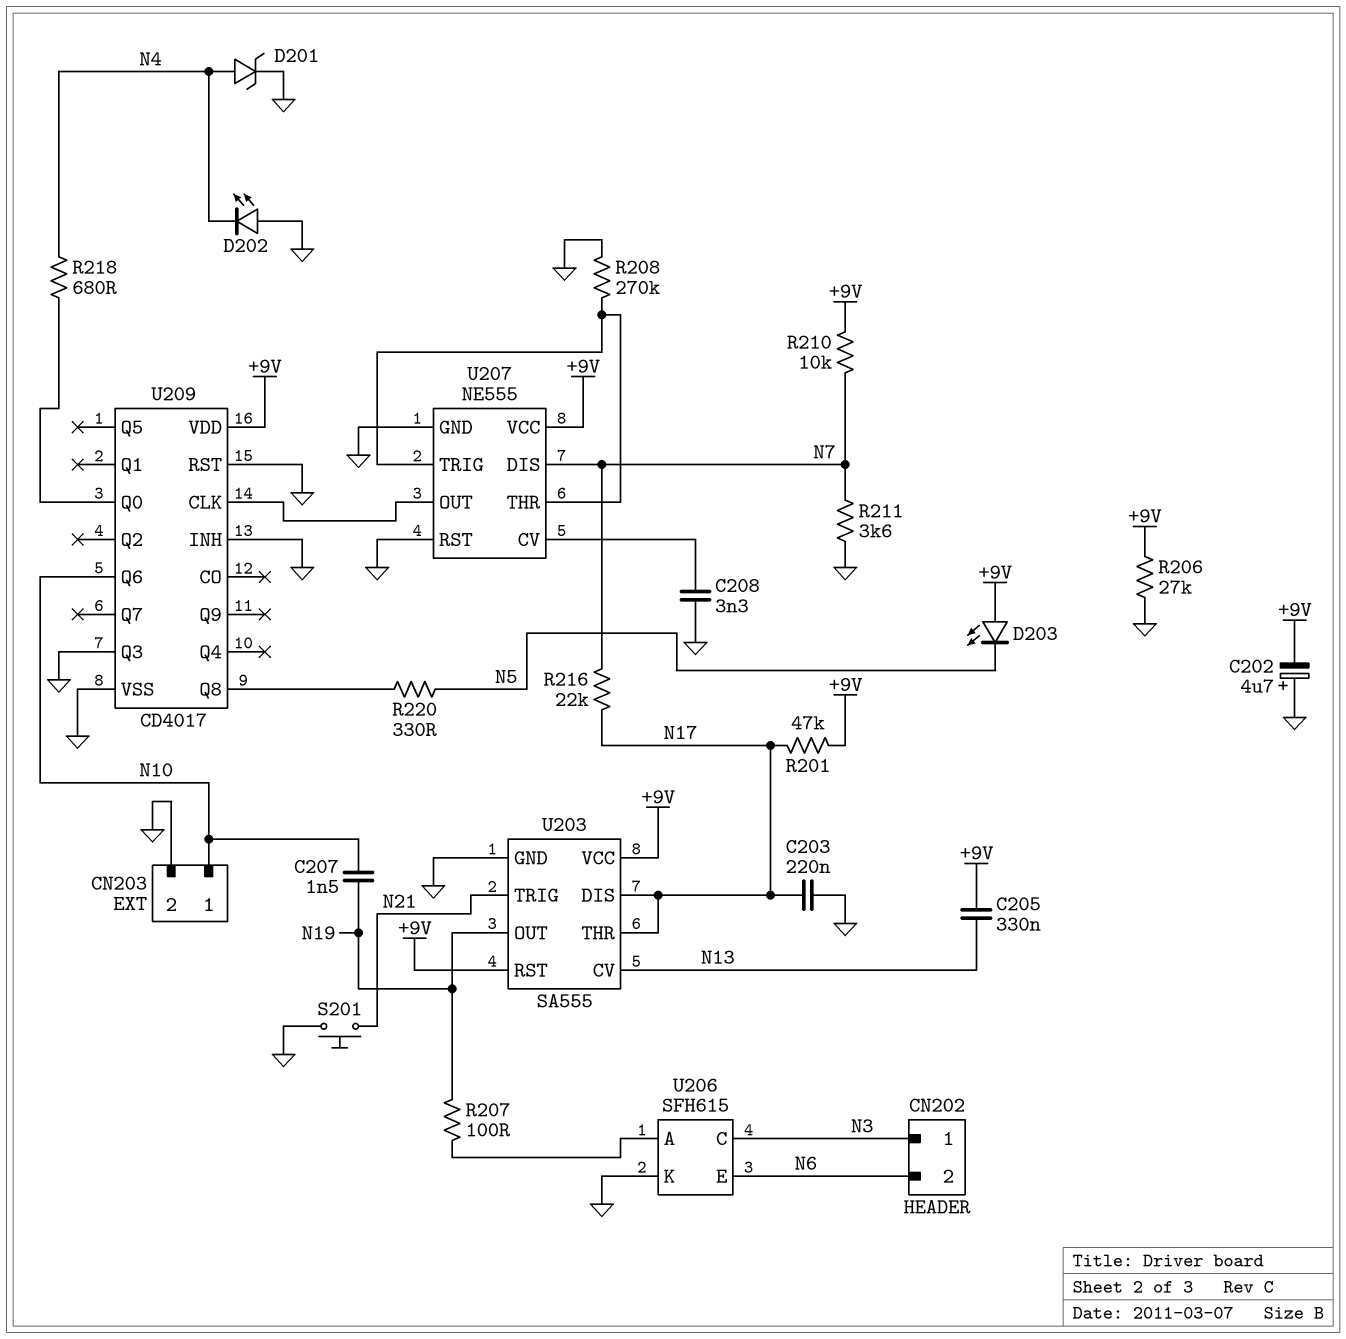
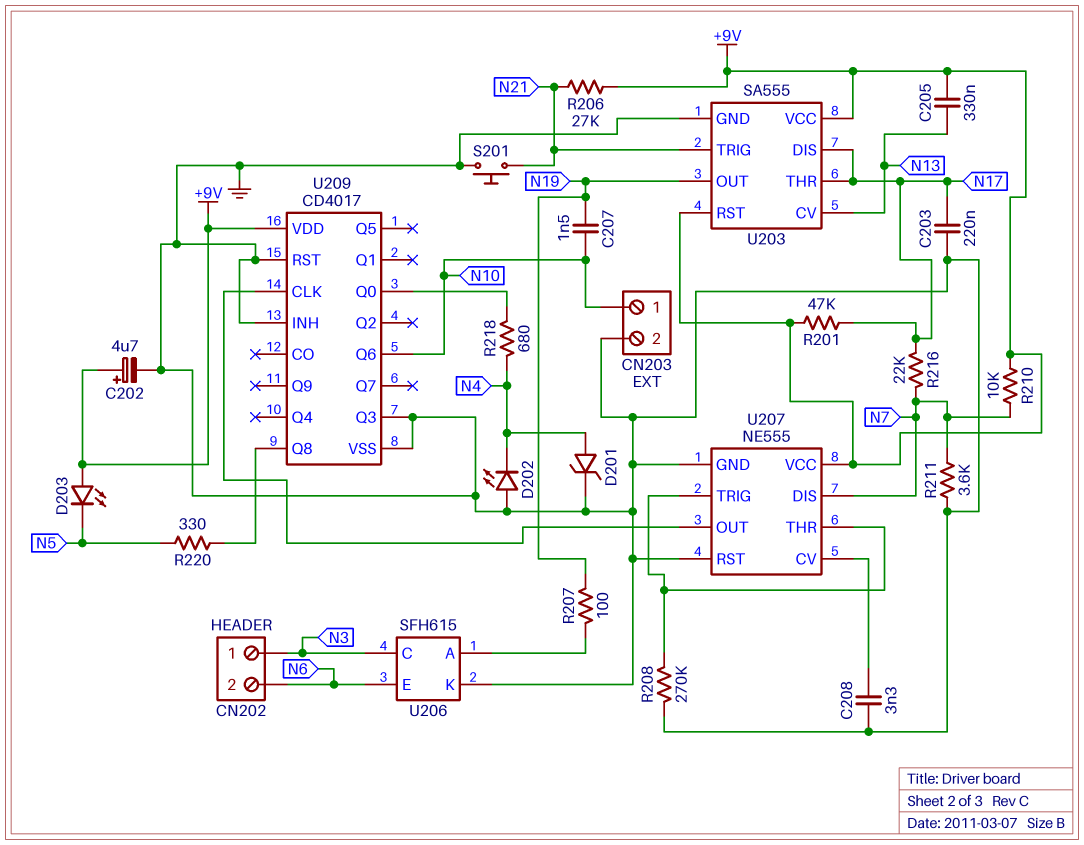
C202: 4.7uF (plus GND, minus +9V) -> 4.7uF (plus +9V, minus GND)
R206: 27k (+9V, GND) -> 27k (+9V, N21)

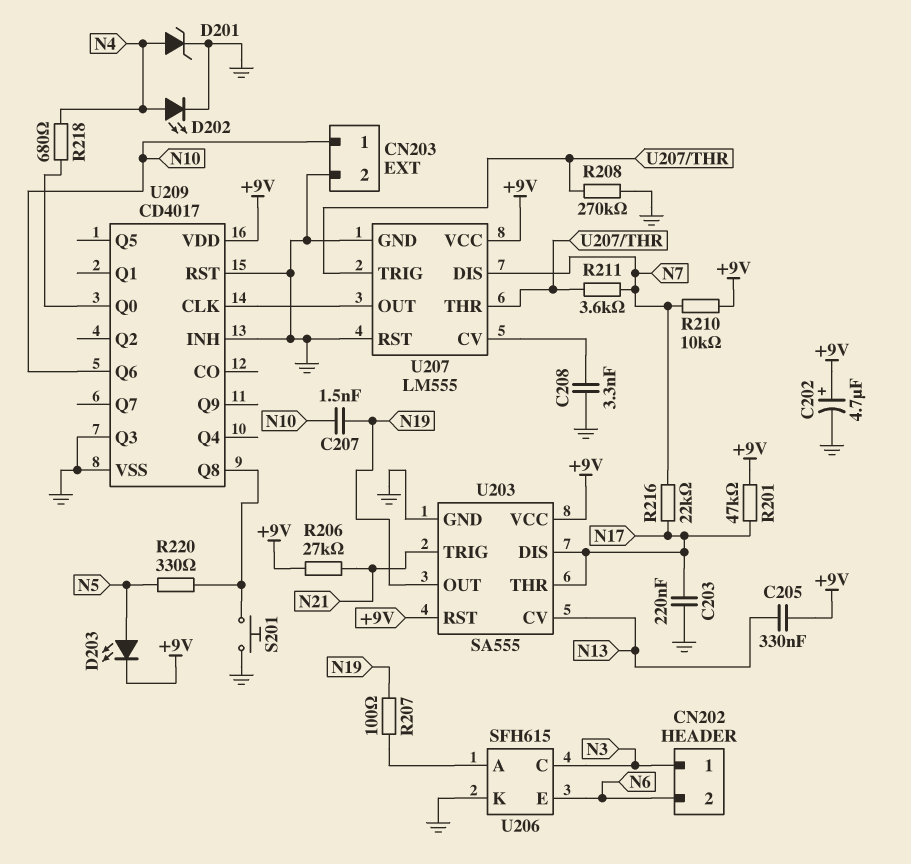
D202: LED (A GND, K N4) -> LED (A N4, K GND)
D203: LED (A +9V, K N5) -> LED (A N5, K +9V)
R211: 3.6k (GND, N7) -> 3.6k (N7, U207/THR)
S201: button (GND, N21) -> button (GND, U209/Q8)
U207: NE555 -> LM555

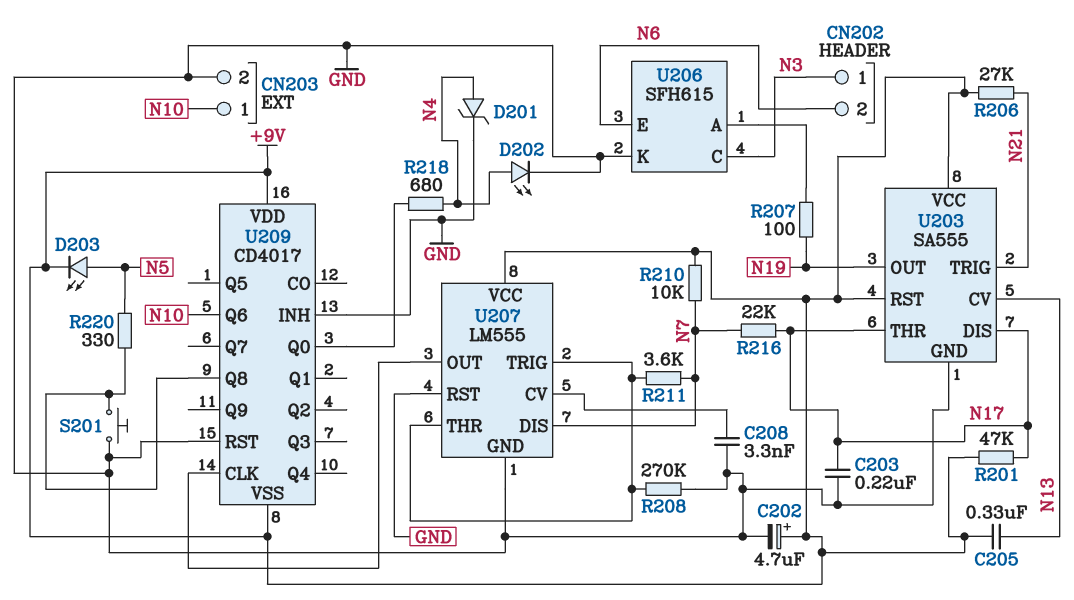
C207: 1.5nF (N10, N19) -> none
U209 pin Q3: GND -> none
U209 pin VSS: GND -> +9V

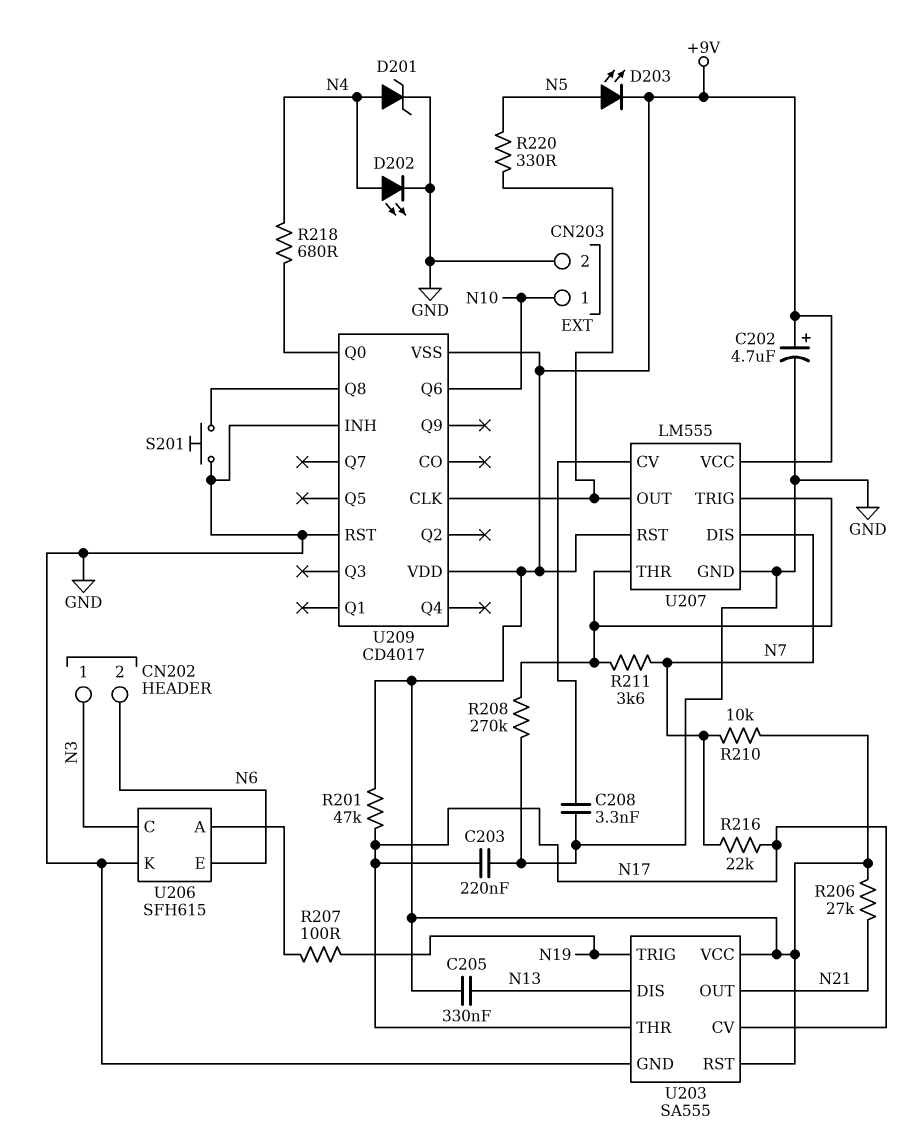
R220: 330 (N5, U209/Q8) -> 330 (N5, U207/OUT)
U203 pin CV: N13 -> N17
U203 pin DIS: N17 -> N13
U203 pin OUT: N19 -> N21
U203 pin TRIG: N21 -> N19
U207 pin RST: GND -> +9V

